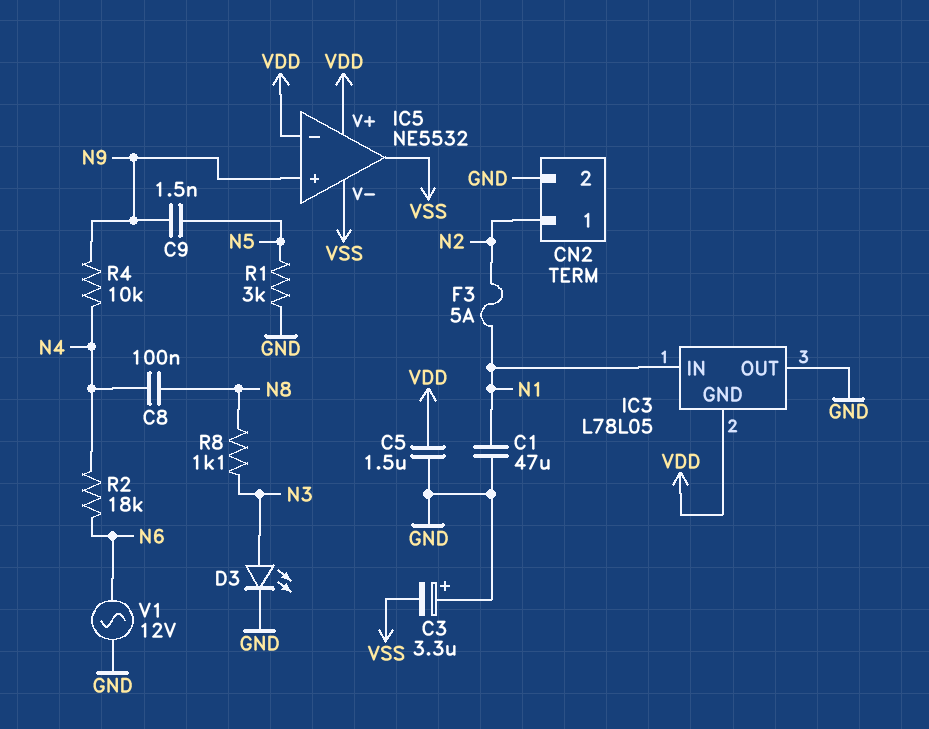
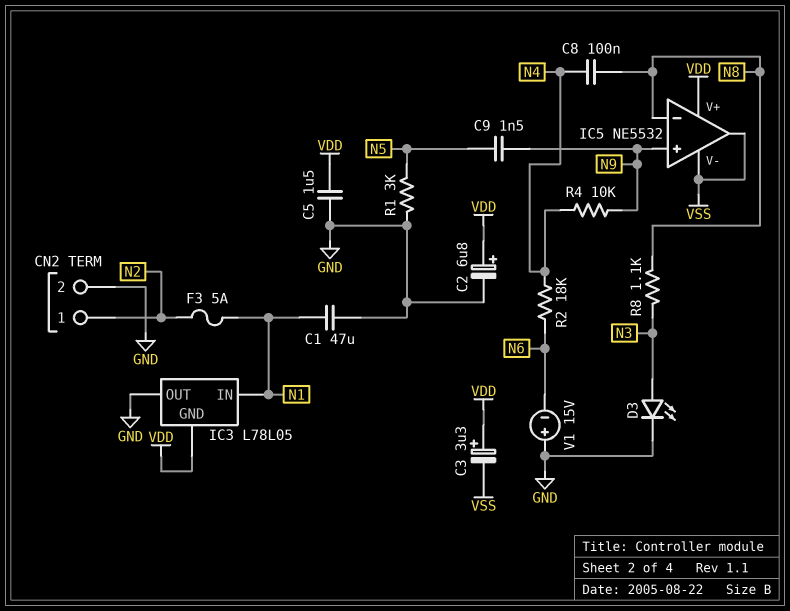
C2: none -> 6.8uF (plus VDD, minus GND)
C3: 3.3uF (plus GND, minus VSS) -> 3.3uF (plus VDD, minus VSS)
IC5 pin in-: VDD -> N8
V1: AC 12V (GND, N6) -> 15V (plus GND, minus N6)

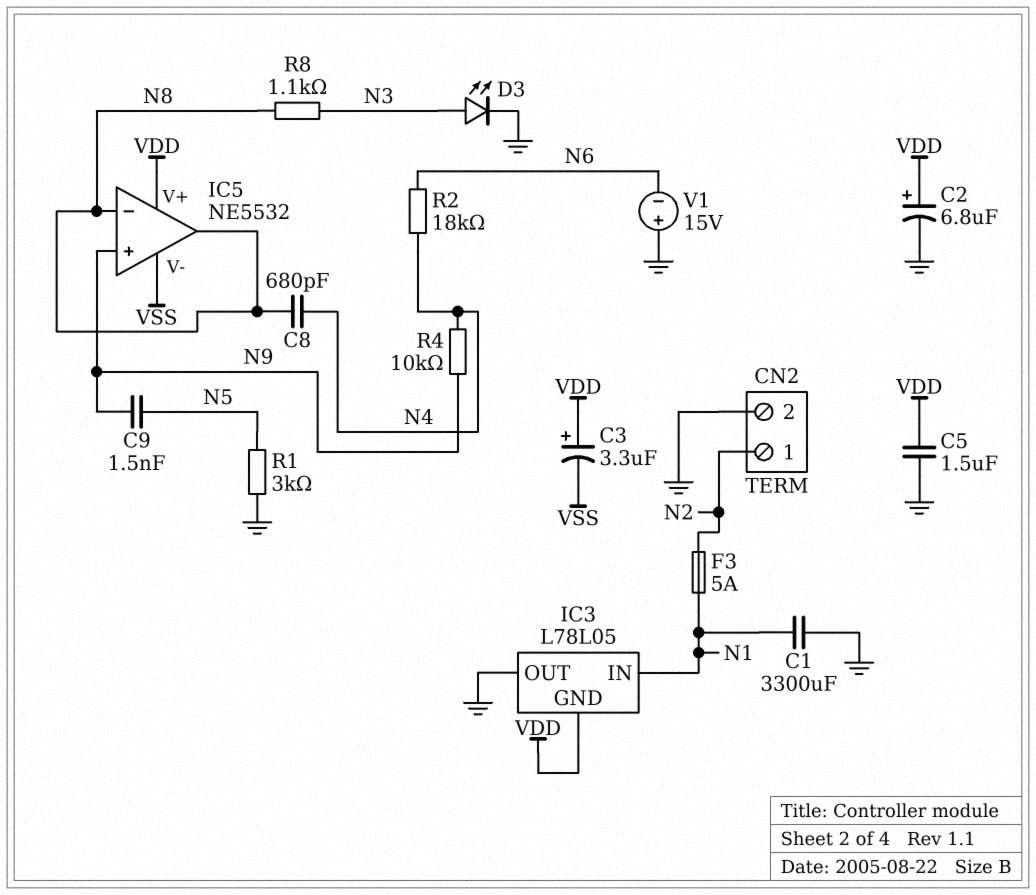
C1: 47uF (GND, N1) -> 3300uF (GND, N1)
C8: 100nF (N4, N8) -> 680pF (N4, N8)
IC5 pin out: VSS -> N8

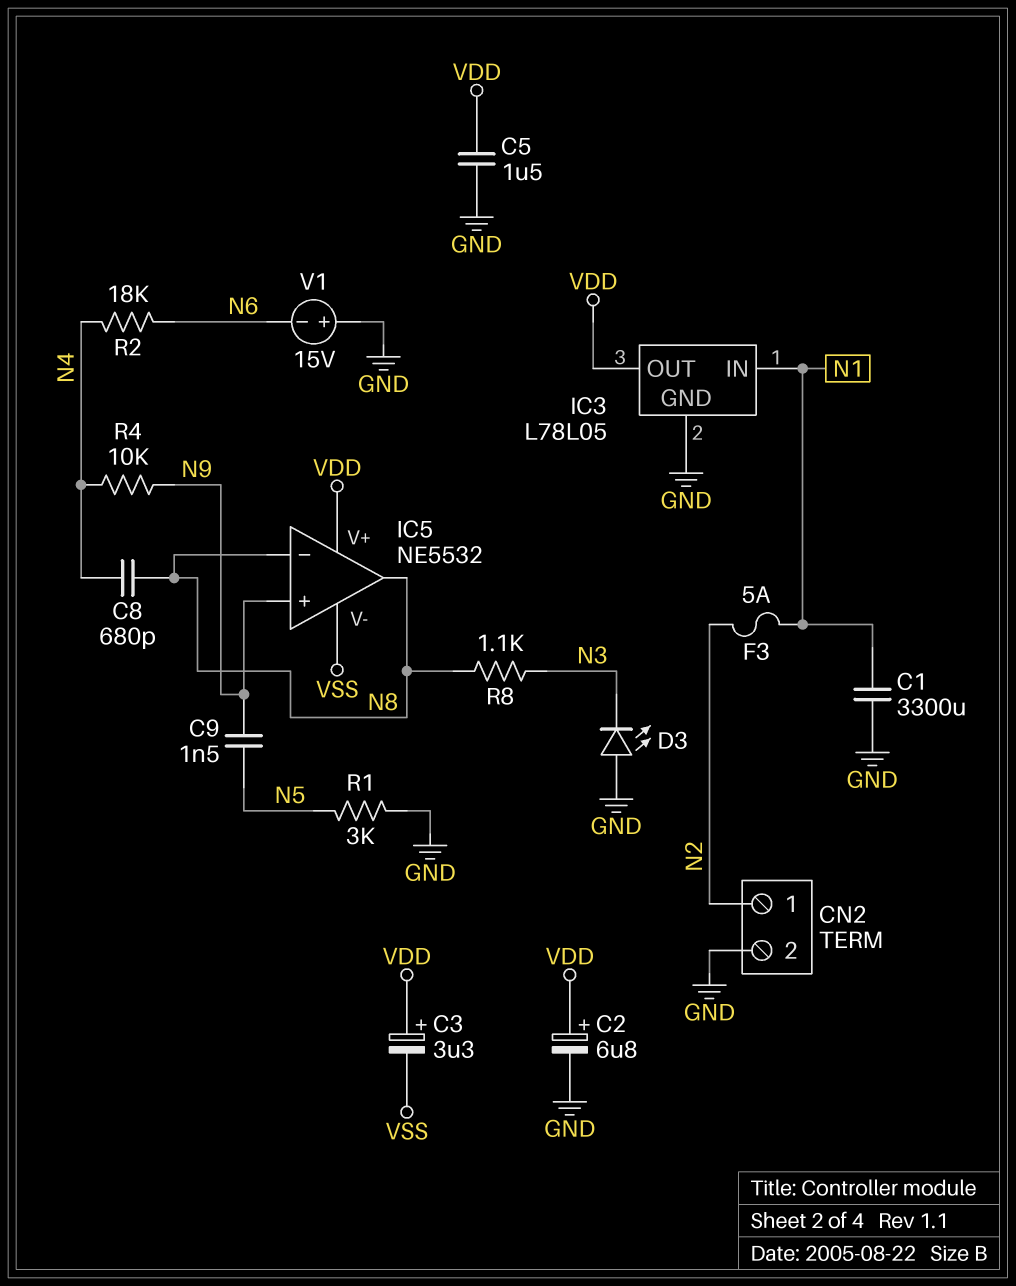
D3: LED (A N3, K GND) -> LED (A GND, K N3)
IC3 pin GND: VDD -> GND
IC3 pin OUT: GND -> VDD

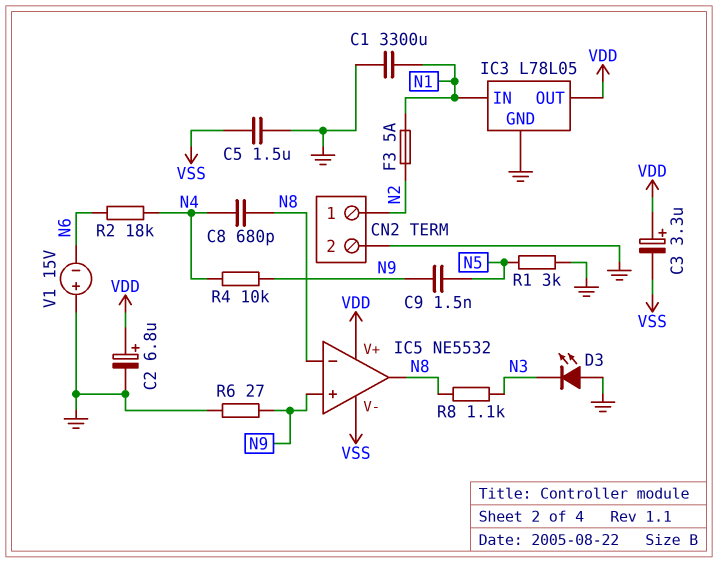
C5: 1.5uF (GND, VDD) -> 1.5uF (GND, VSS)
R6: none -> 27 (GND, N9)

